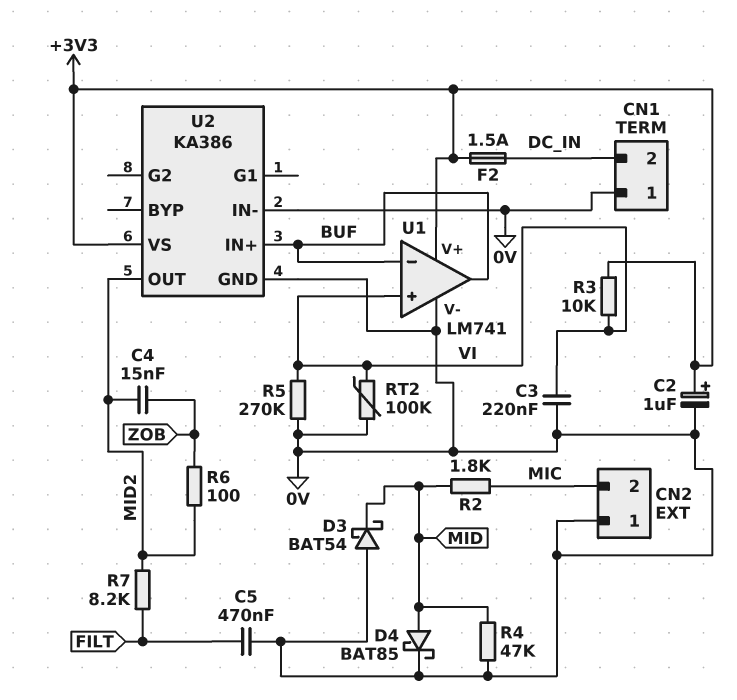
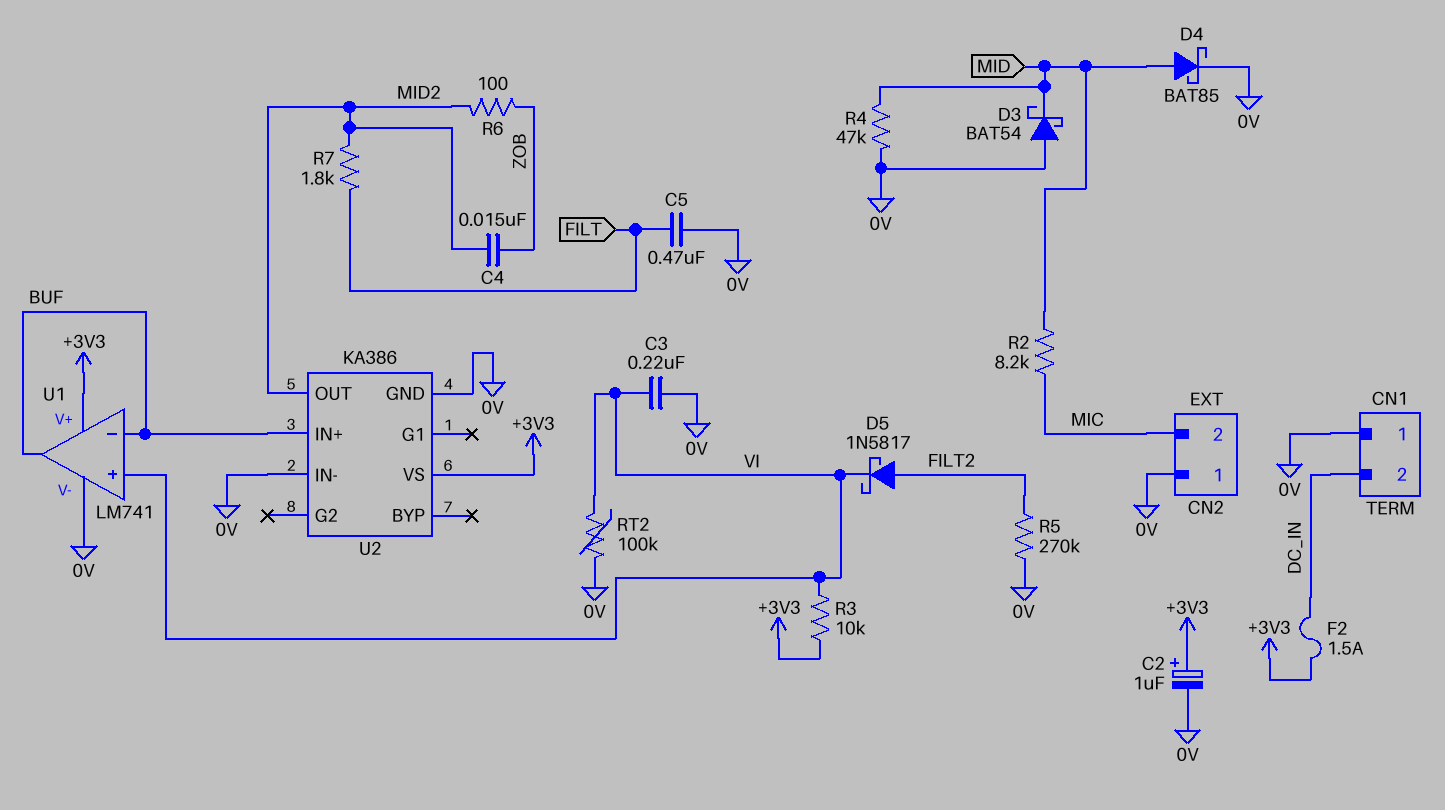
D5: none -> schottky 1N5817 (A FILT2, K VI)
R2: 1.8k (MIC, MID) -> 8.2k (MIC, MID)
R5: 270k (0V, VI) -> 270k (0V, FILT2)
R7: 8.2k (FILT, MID2) -> 1.8k (FILT, MID2)

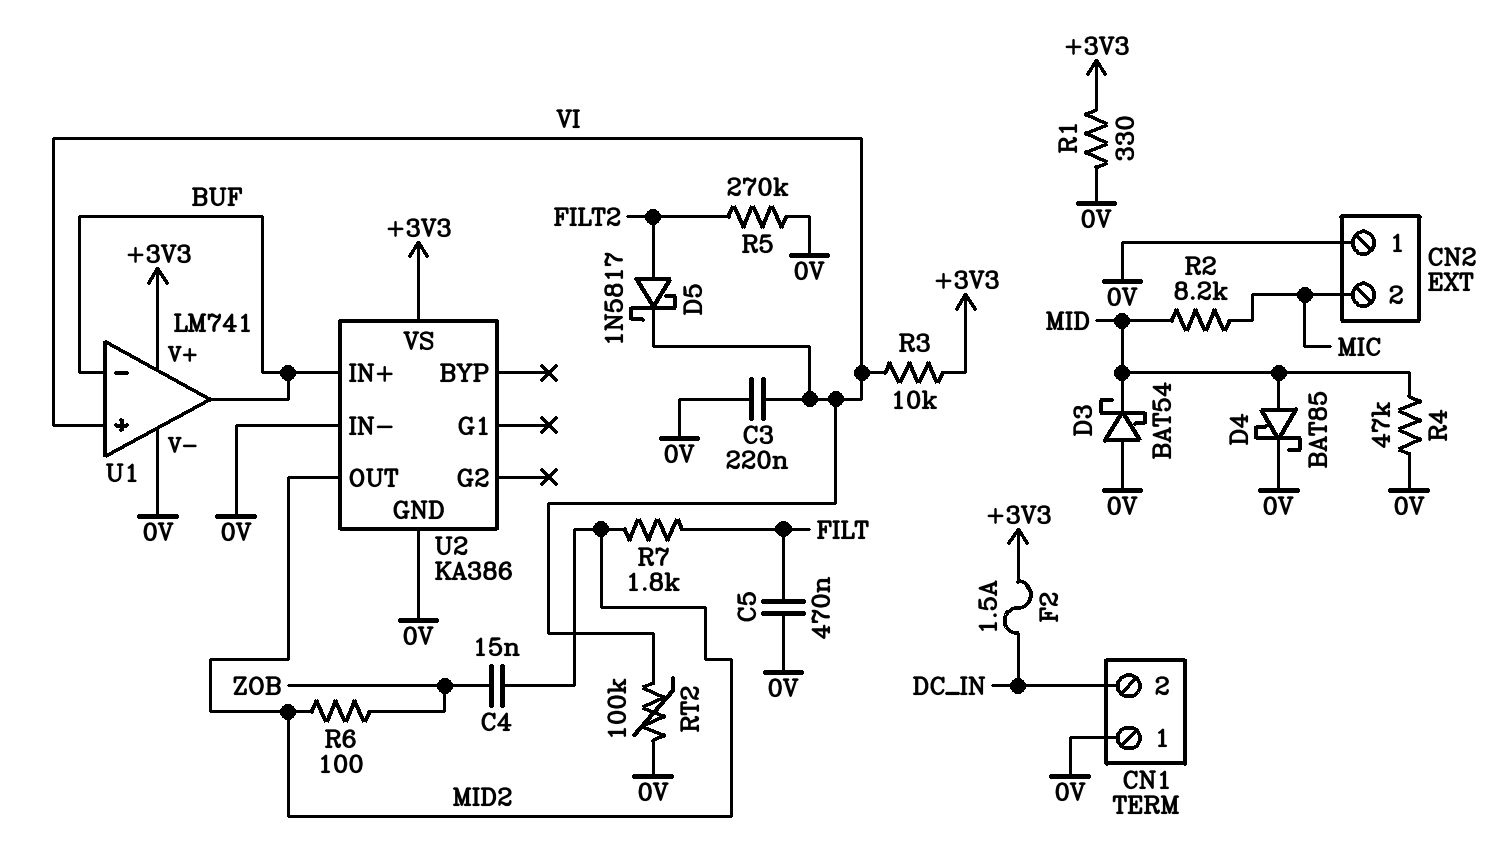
C2: 1uF (plus +3V3, minus 0V) -> none
R1: none -> 330 (+3V3, 0V)

